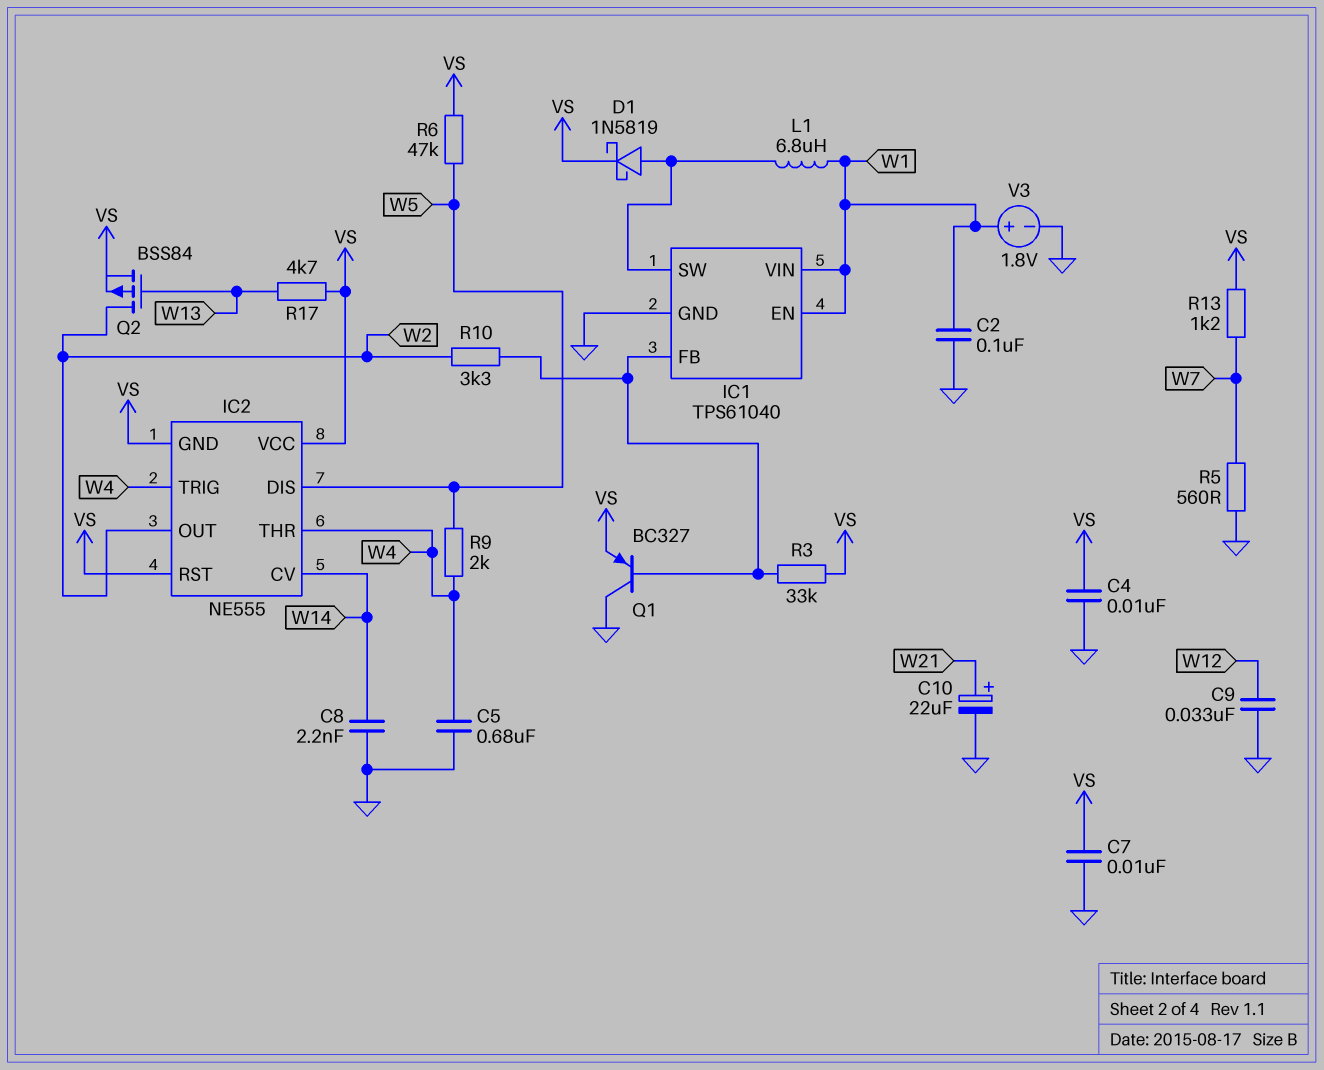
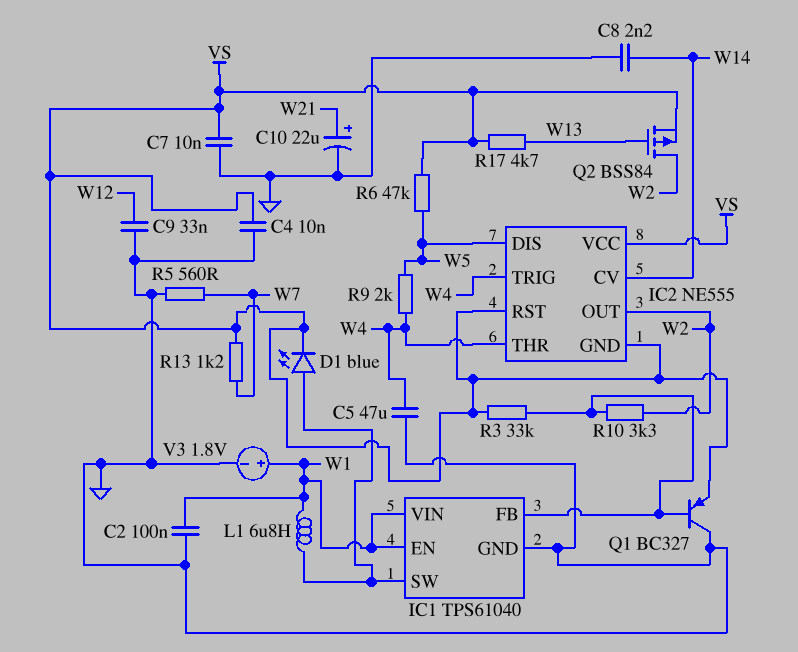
C5: 680nF (GND, W4) -> 47uF (GND, W4)
D1: schottky 1N5819 (A IC1/SW, K VS) -> LED blue (A IC1/SW, K VS)

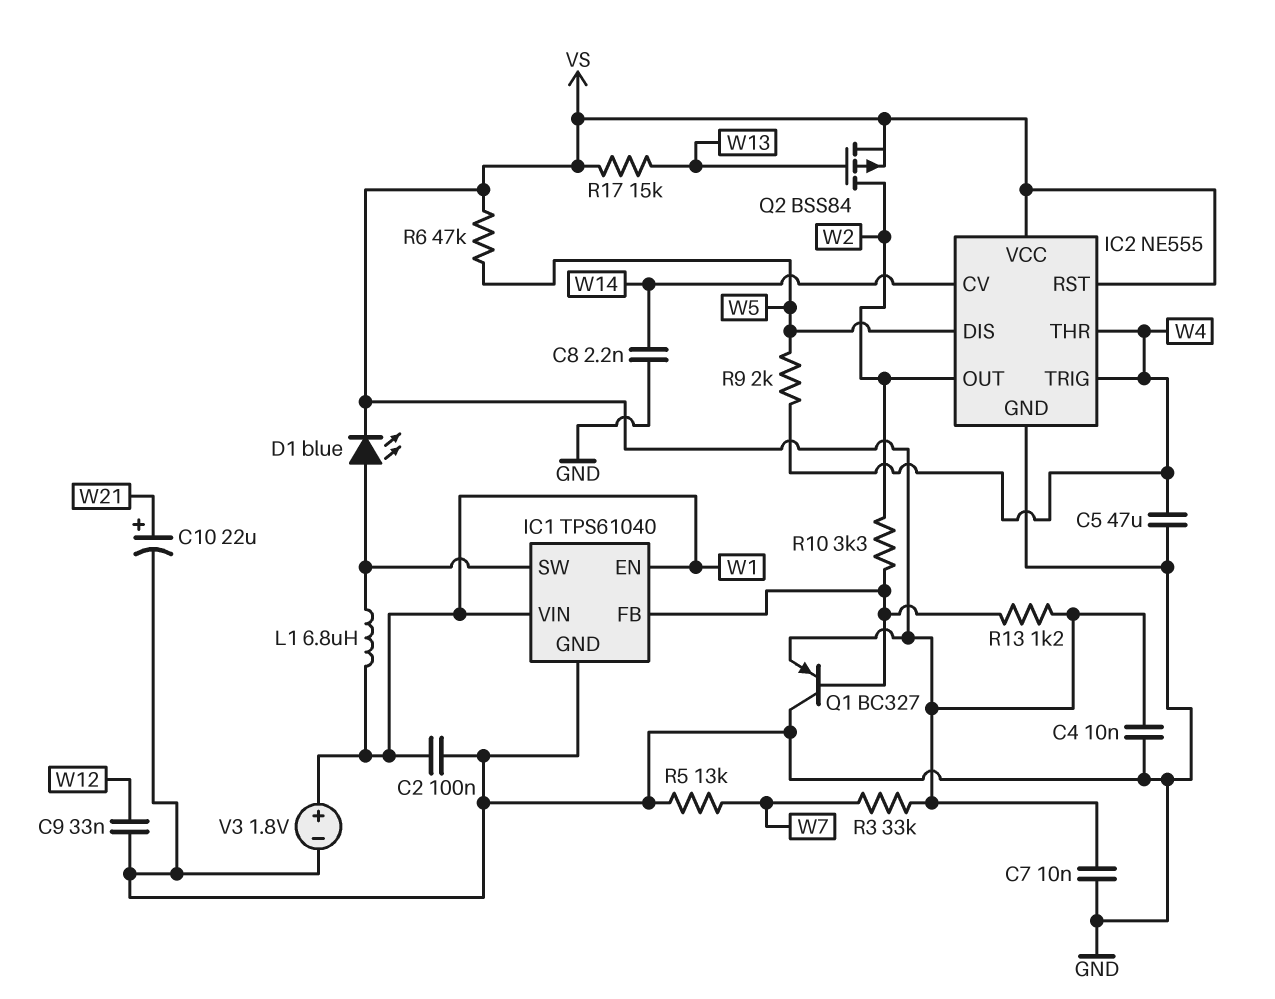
IC2 pin GND: VS -> GND
R3: 33k (IC1/FB, VS) -> 33k (VS, W7)
R5: 560 (GND, W7) -> 13k (GND, W7)
R13: 1.2k (VS, W7) -> 1.2k (IC1/FB, VS)
R17: 4.7k (VS, W13) -> 15k (VS, W13)

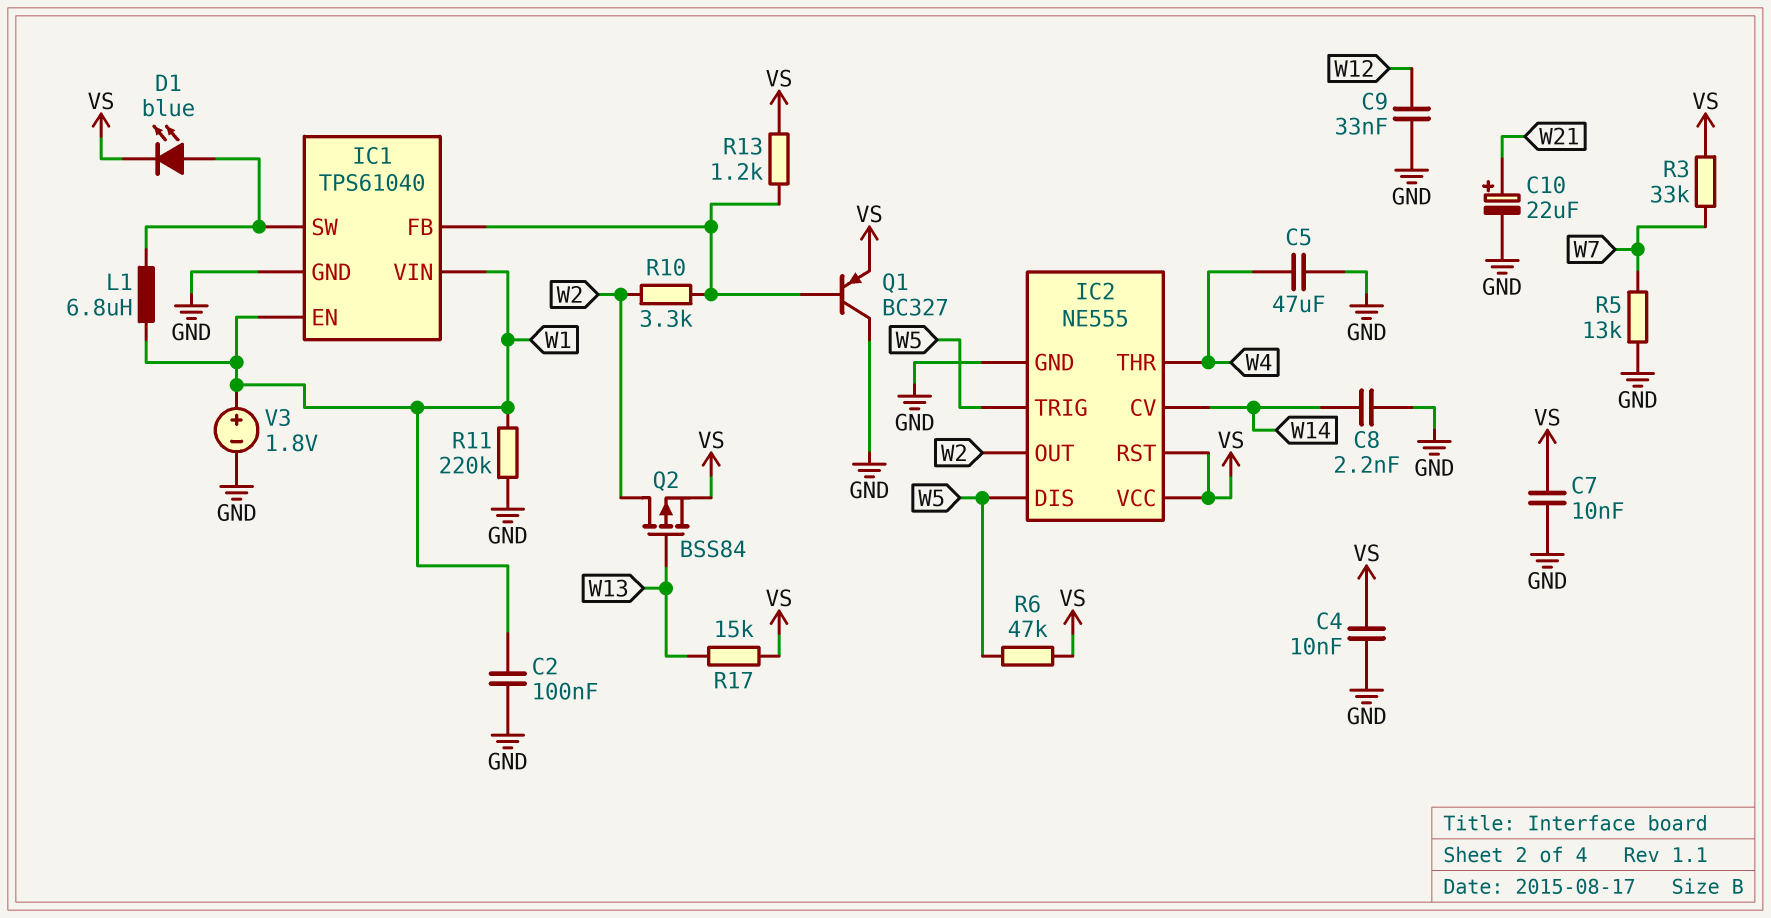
IC2 pin TRIG: W4 -> W5
R9: 2k (W4, W5) -> none
R11: none -> 220k (GND, W1)

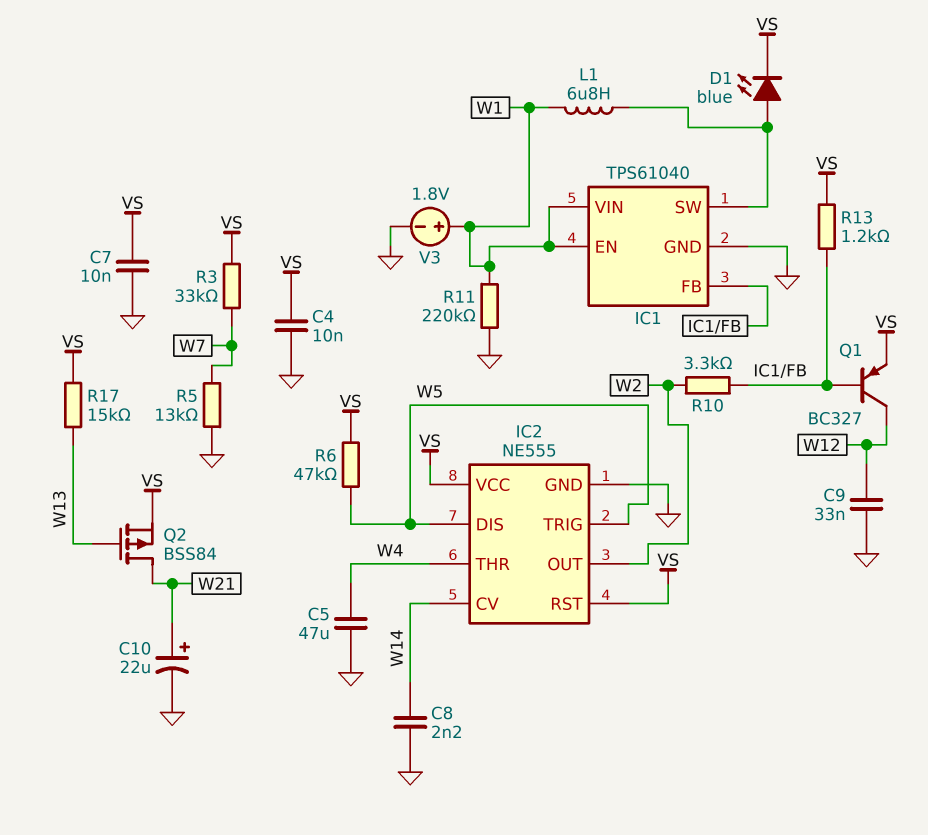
C2: 100nF (GND, W1) -> none
Q1: PNP BC327 (B IC1/FB, C GND, E VS) -> PNP BC327 (B IC1/FB, C W12, E VS)
Q2: PMOS BSS84 (G W13, D W2, S VS) -> PMOS BSS84 (G W13, D W21, S VS)

